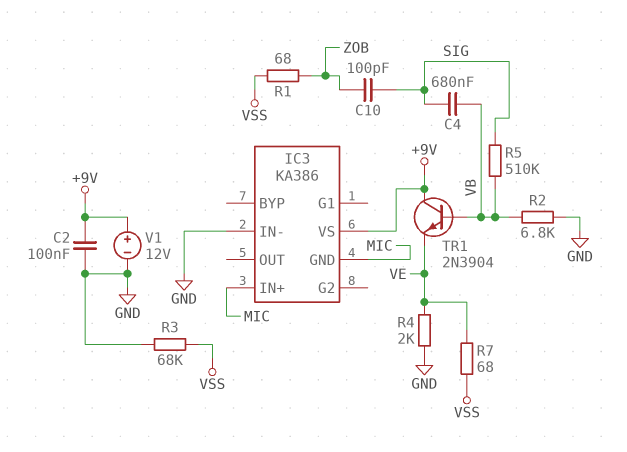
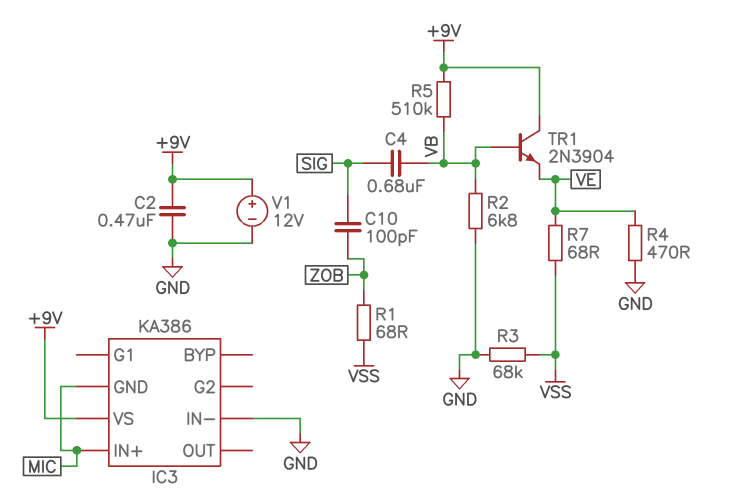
C2: 100nF (+9V, GND) -> 470nF (+9V, GND)
R4: 2k (GND, VE) -> 470 (GND, VE)
R5: 510k (SIG, VB) -> 510k (+9V, VB)

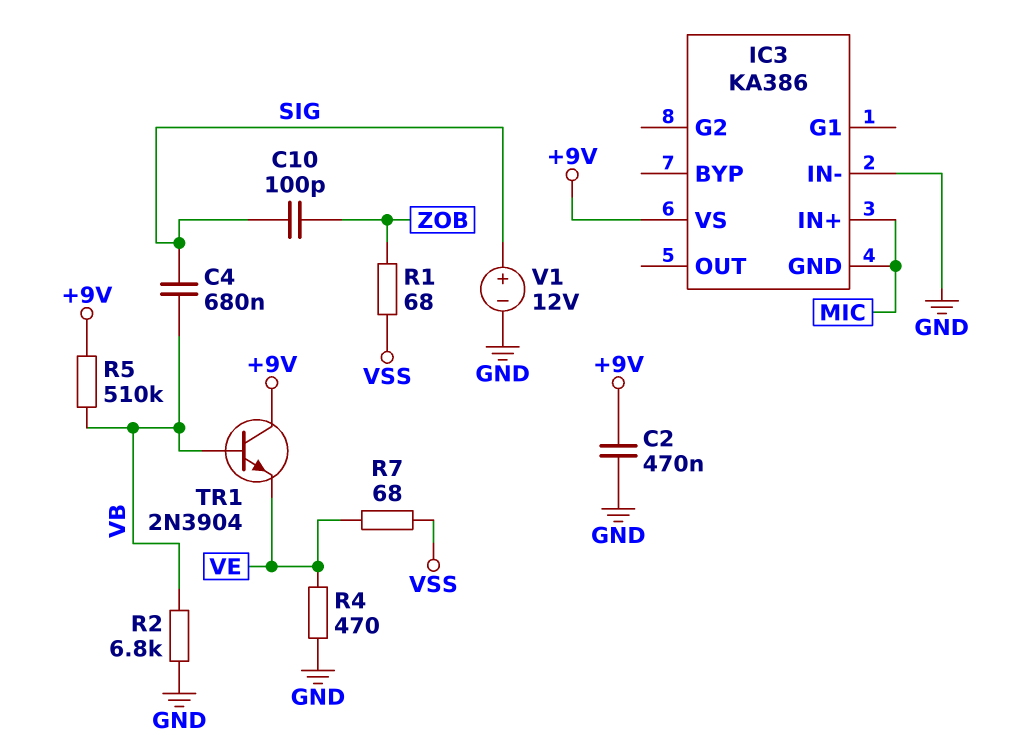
R3: 68k (GND, VSS) -> none
V1: 12V (plus +9V, minus GND) -> 12V (plus SIG, minus GND)

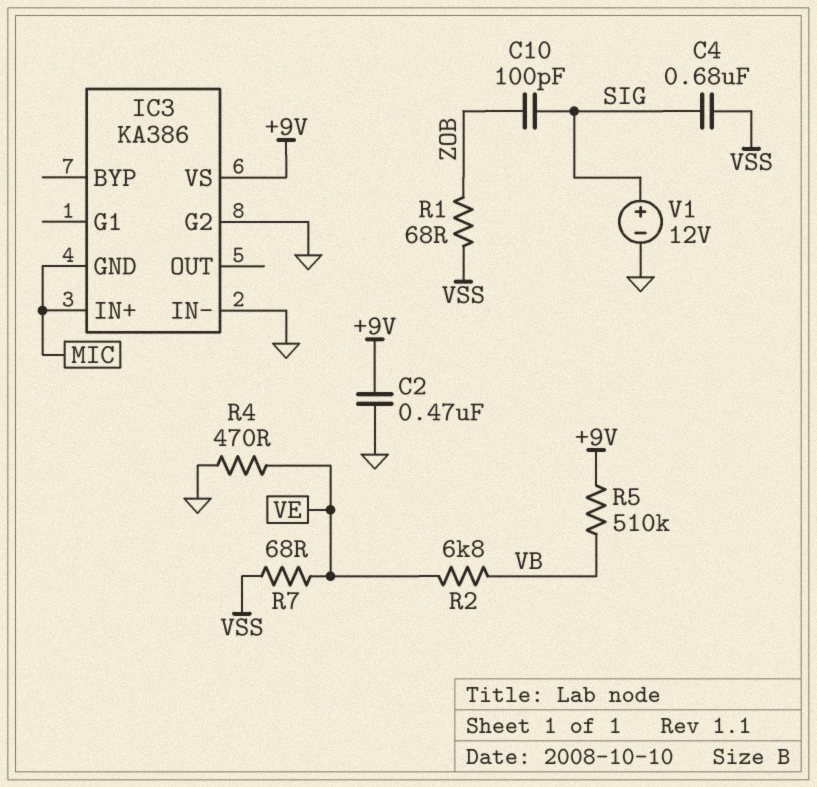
C4: 680nF (SIG, VB) -> 680nF (SIG, VSS)
IC3 pin G2: none -> GND
R2: 6.8k (GND, VB) -> 6.8k (VB, VE)
TR1: NPN 2N3904 (B VB, C +9V, E VE) -> none

